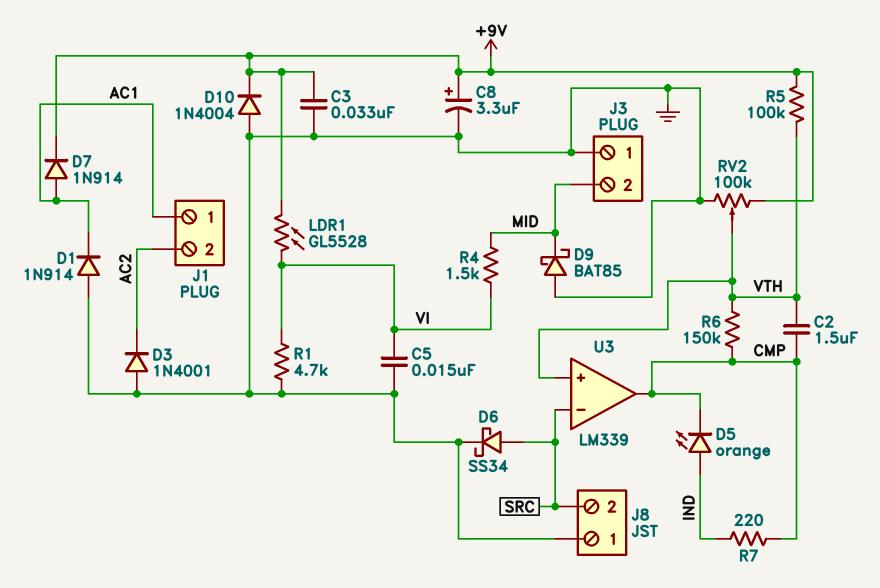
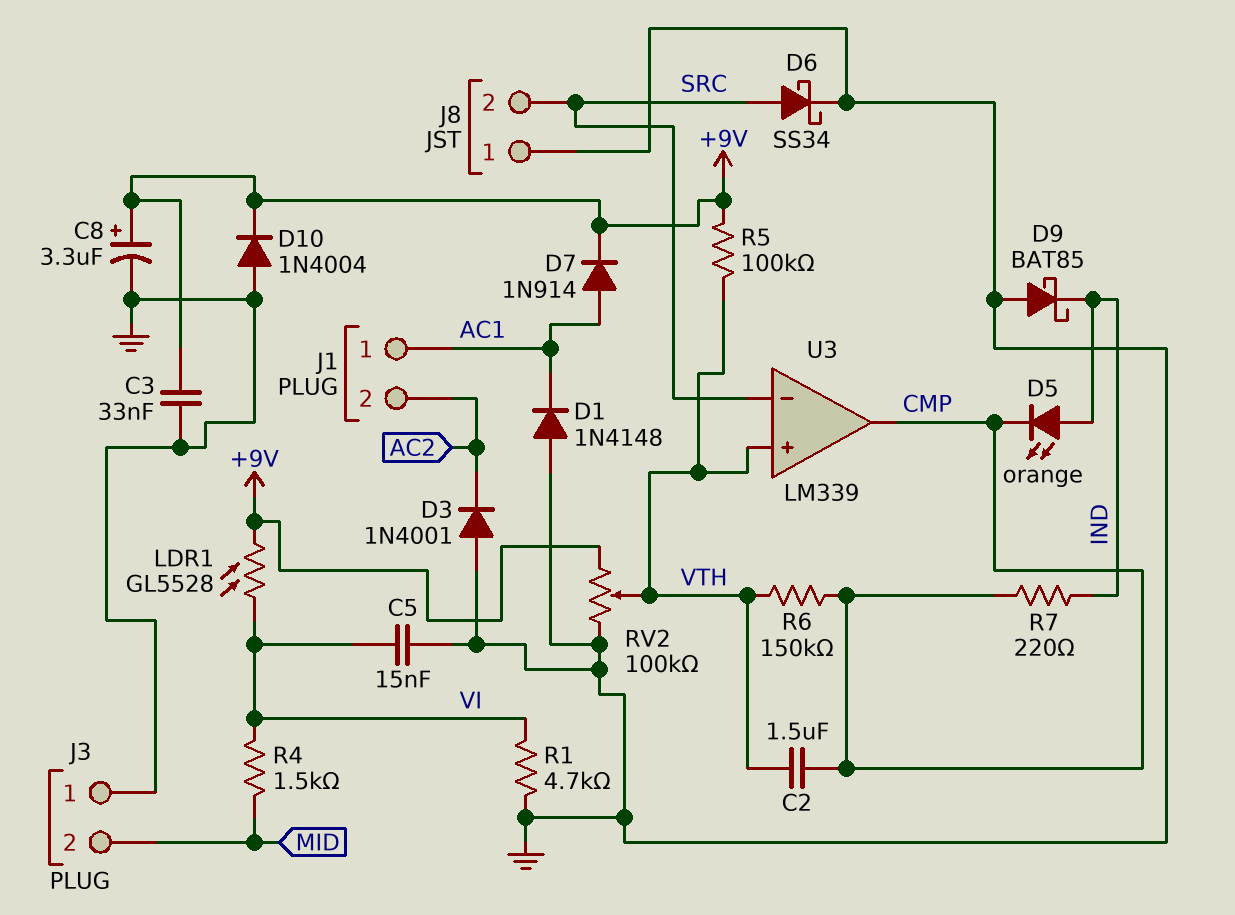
D1: diode 1N914 (A GND, K AC1) -> diode 1N4148 (A GND, K AC1)
D9: schottky BAT85 (A GND, K MID) -> schottky BAT85 (A GND, K IND)

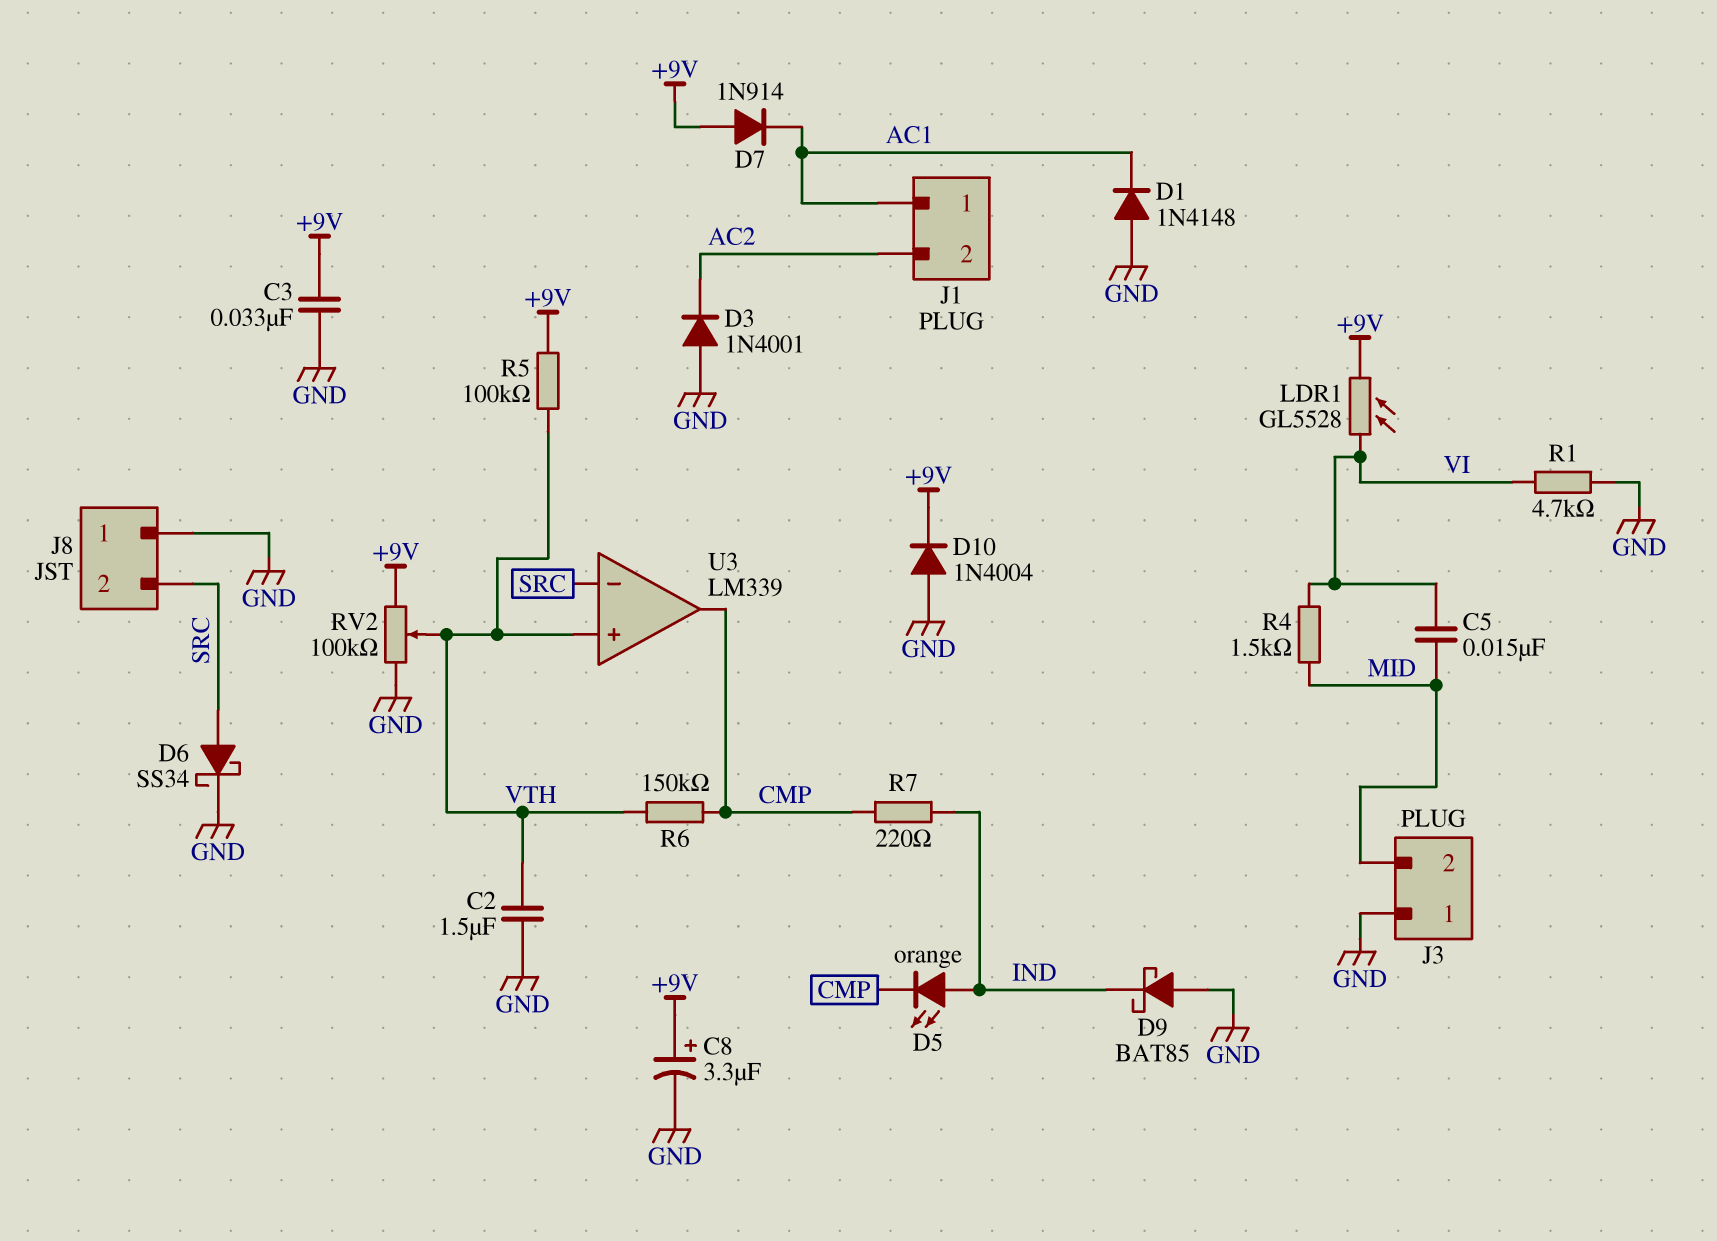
C2: 1.5uF (CMP, VTH) -> 1.5uF (GND, VTH)
C5: 15nF (GND, VI) -> 15nF (MID, VI)
D7: diode 1N914 (A AC1, K +9V) -> diode 1N914 (A +9V, K AC1)

